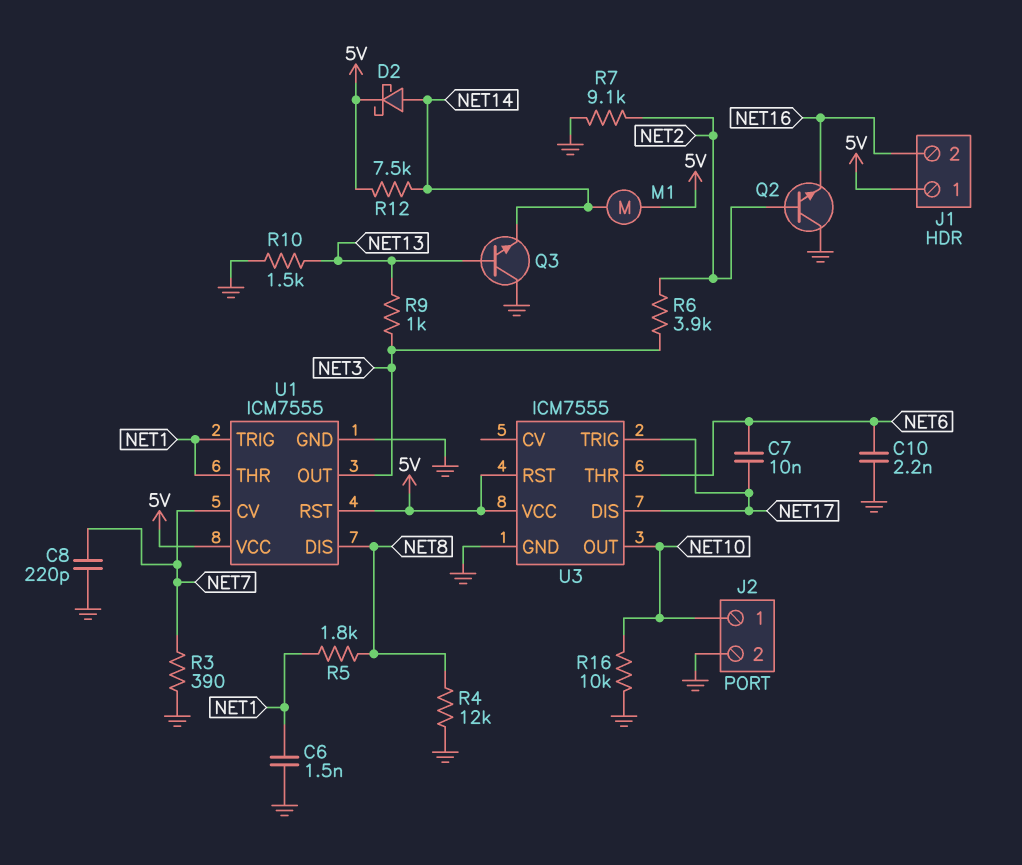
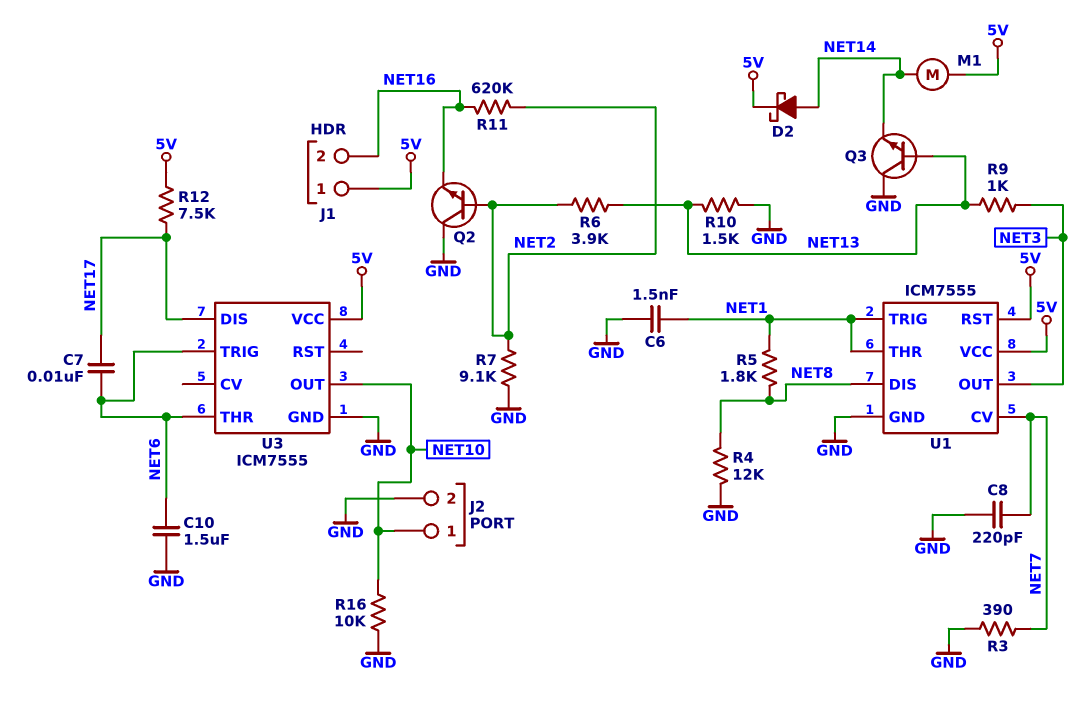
C10: 2.2nF (GND, NET6) -> 1.5uF (GND, NET6)
R6: 3.9k (NET2, NET3) -> 3.9k (NET2, NET13)
R11: none -> 620k (NET2, NET16)
R12: 7.5k (5V, NET14) -> 7.5k (5V, NET17)
U3 pin RST: 5V -> none
U3 pin TRIG: NET17 -> NET6

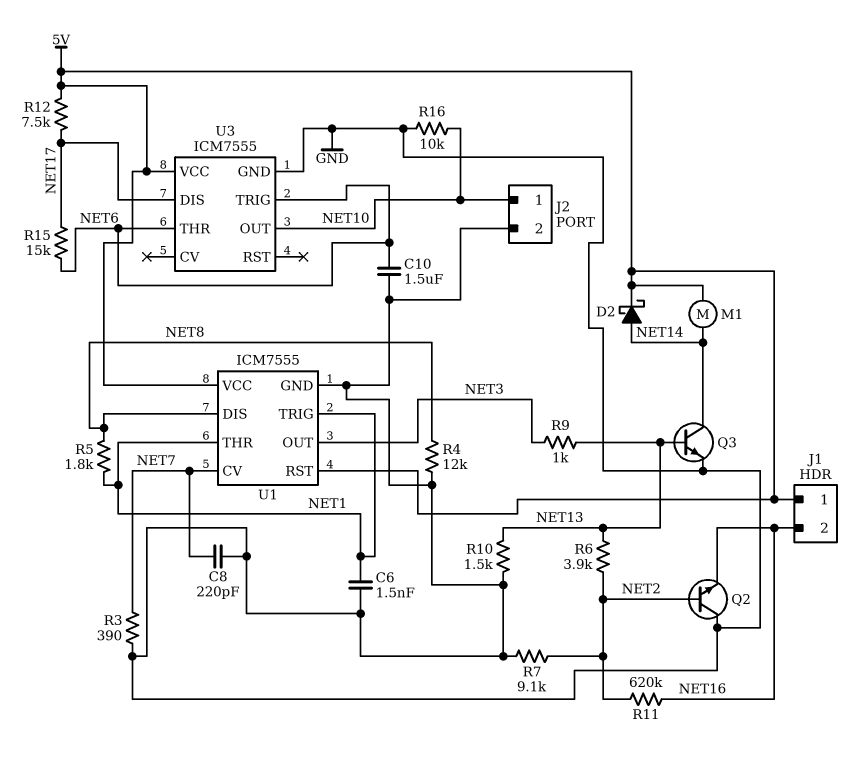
C7: 10nF (NET6, NET17) -> none
Q3: NPN (B NET13, C GND, E NET14) -> NPN (B NET13, C NET14, E GND)
R15: none -> 15k (NET6, NET17)

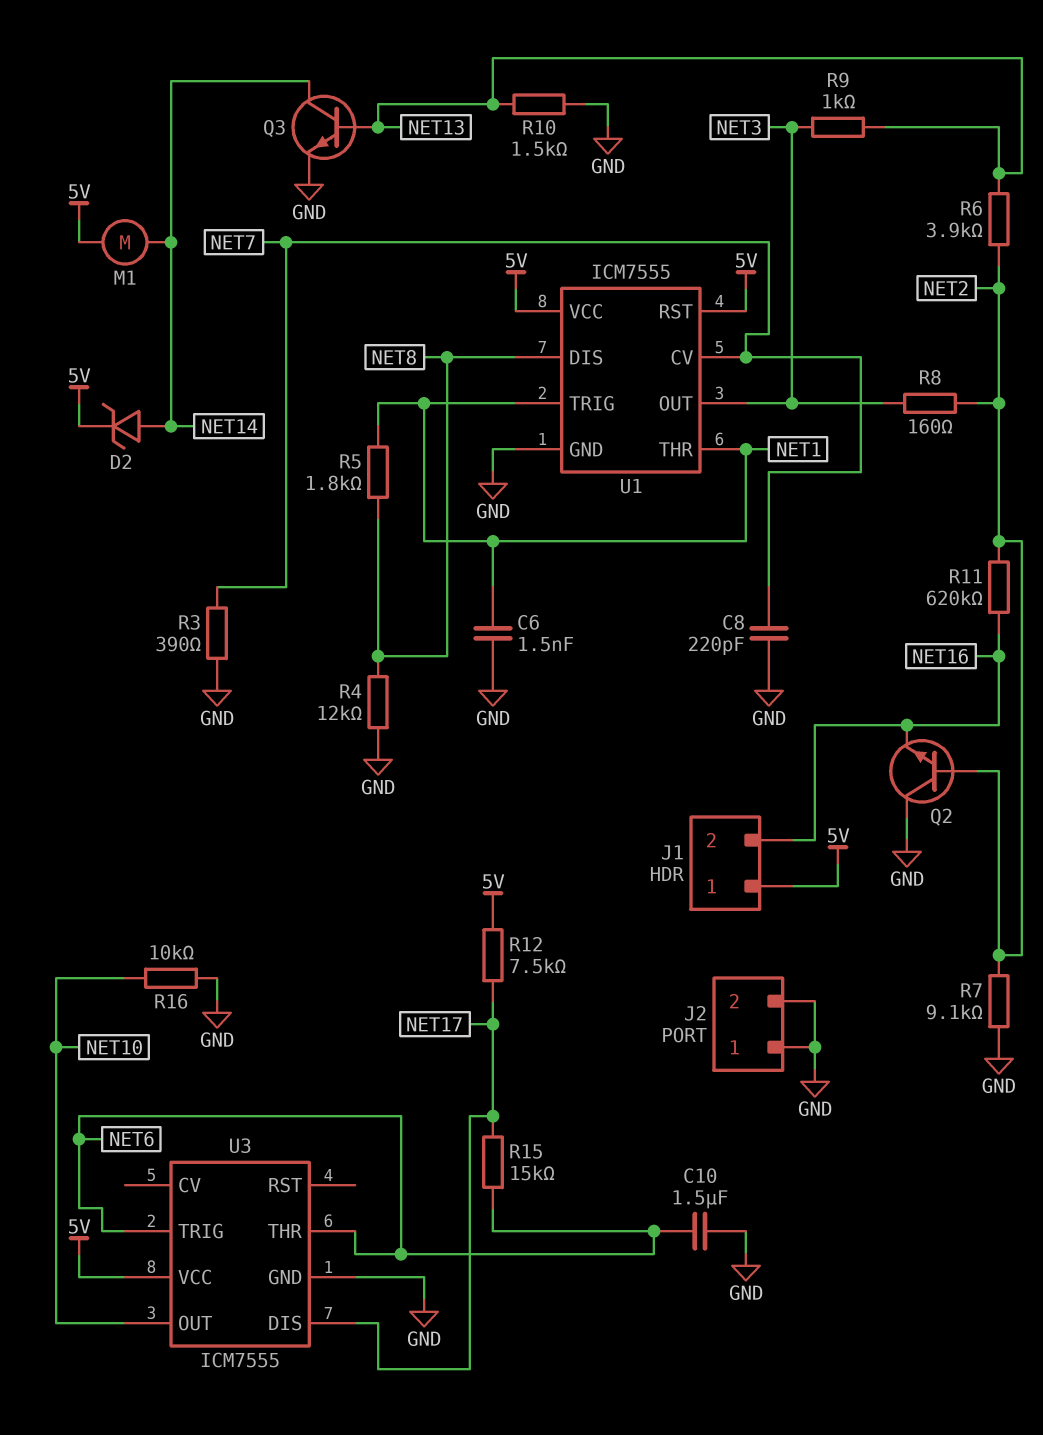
D2: schottky (A NET14, K 5V) -> zener (A NET14, K 5V)
J2 pin 1: NET10 -> GND
R8: none -> 160 (NET2, NET3)

